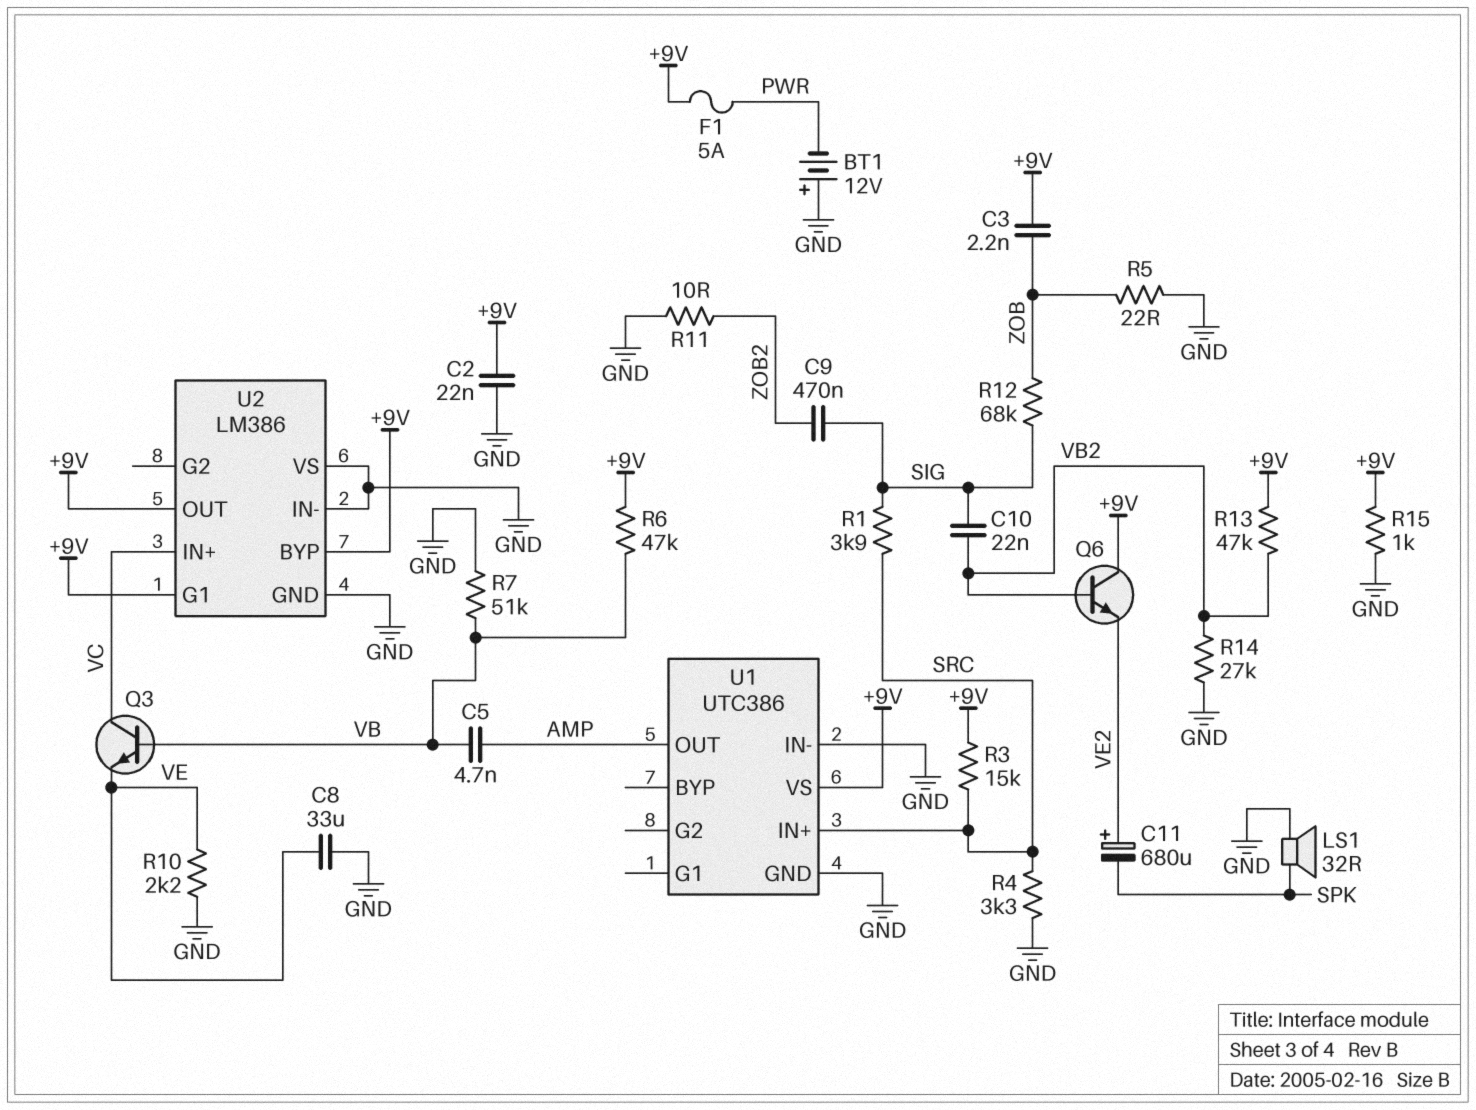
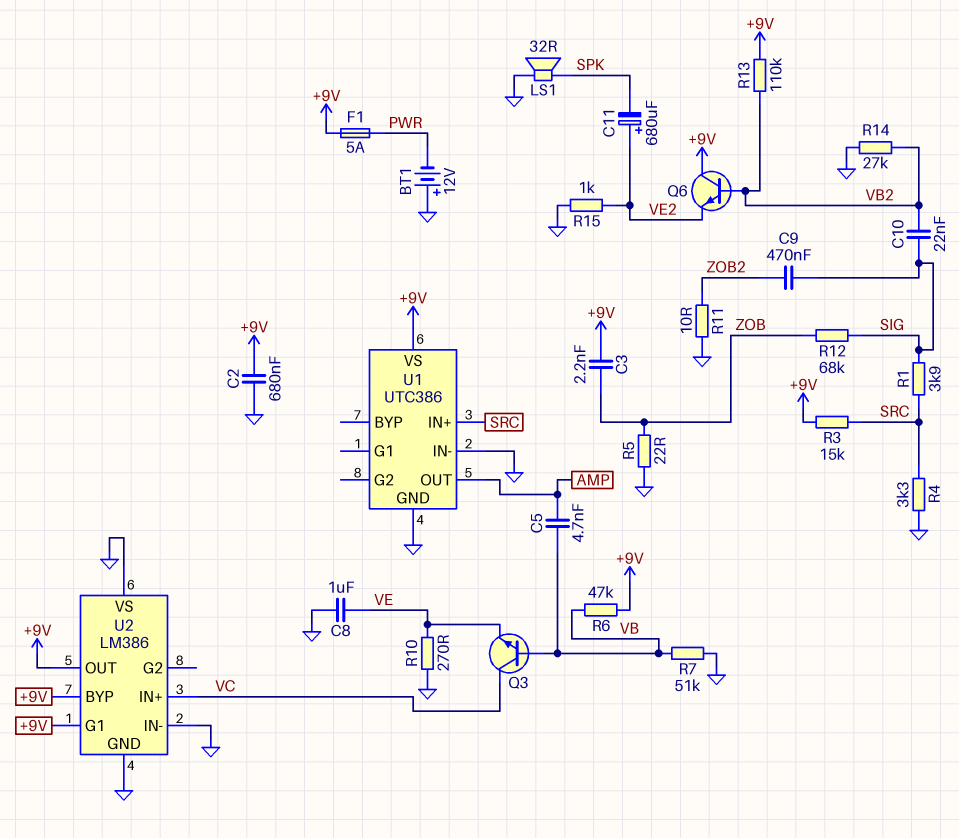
C2: 22nF (+9V, GND) -> 680nF (+9V, GND)
C8: 33uF (GND, VE) -> 1uF (GND, VE)
R10: 2.2k (GND, VE) -> 270 (GND, VE)
R13: 47k (+9V, VB2) -> 110k (+9V, VB2)
R15: 1k (+9V, GND) -> 1k (GND, VE2)

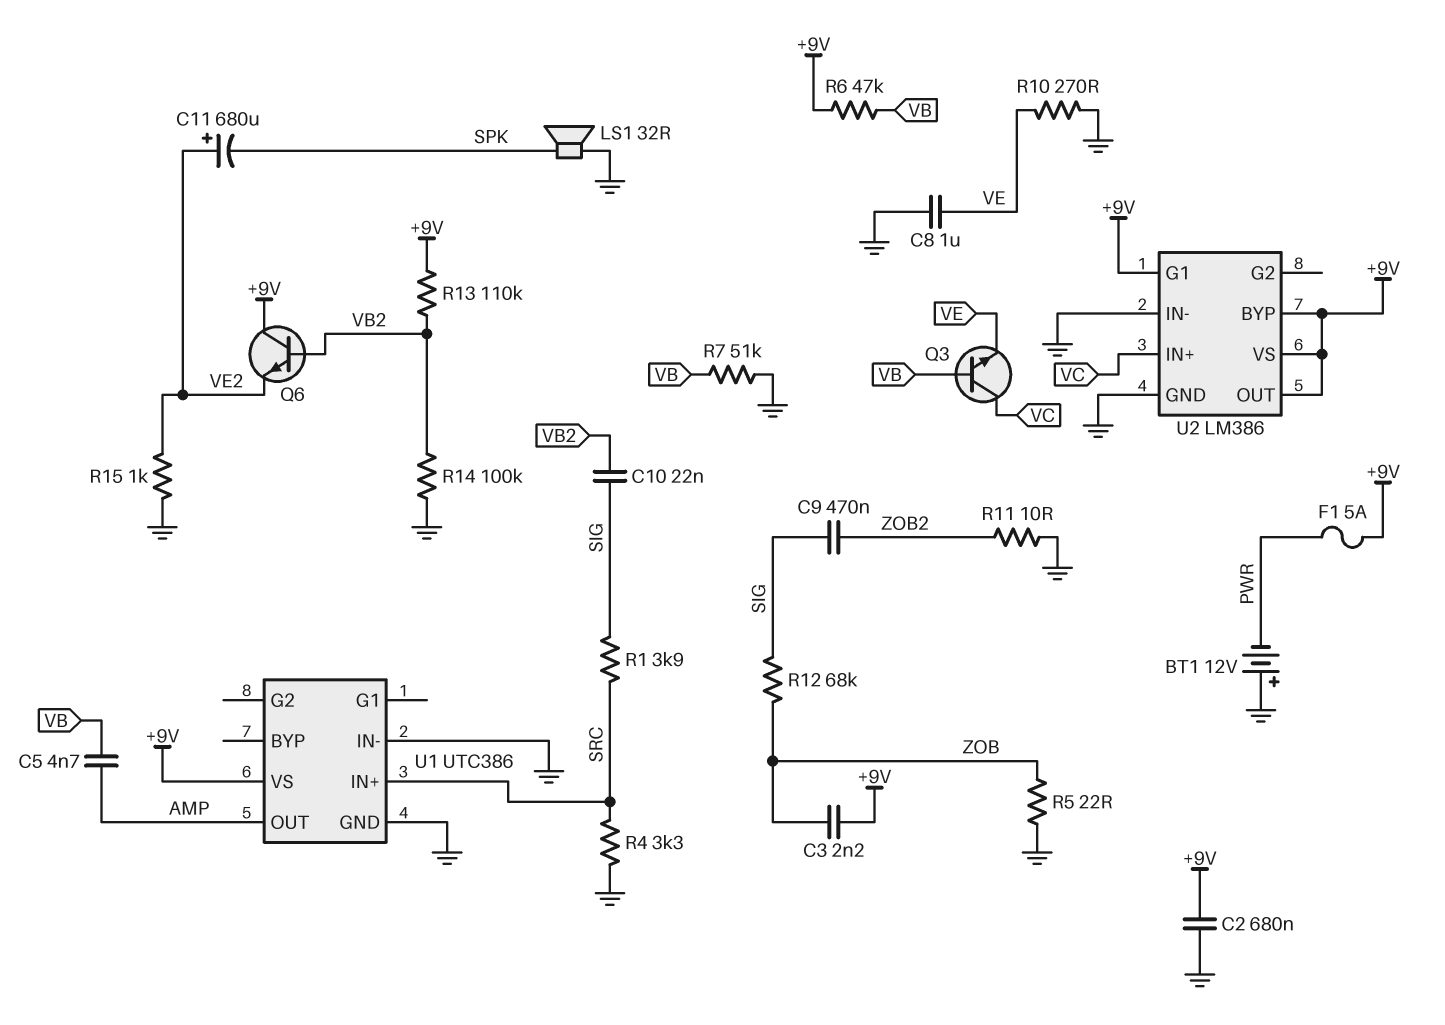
R3: 15k (+9V, SRC) -> none
R14: 27k (GND, VB2) -> 100k (GND, VB2)
U2 pin VS: GND -> +9V

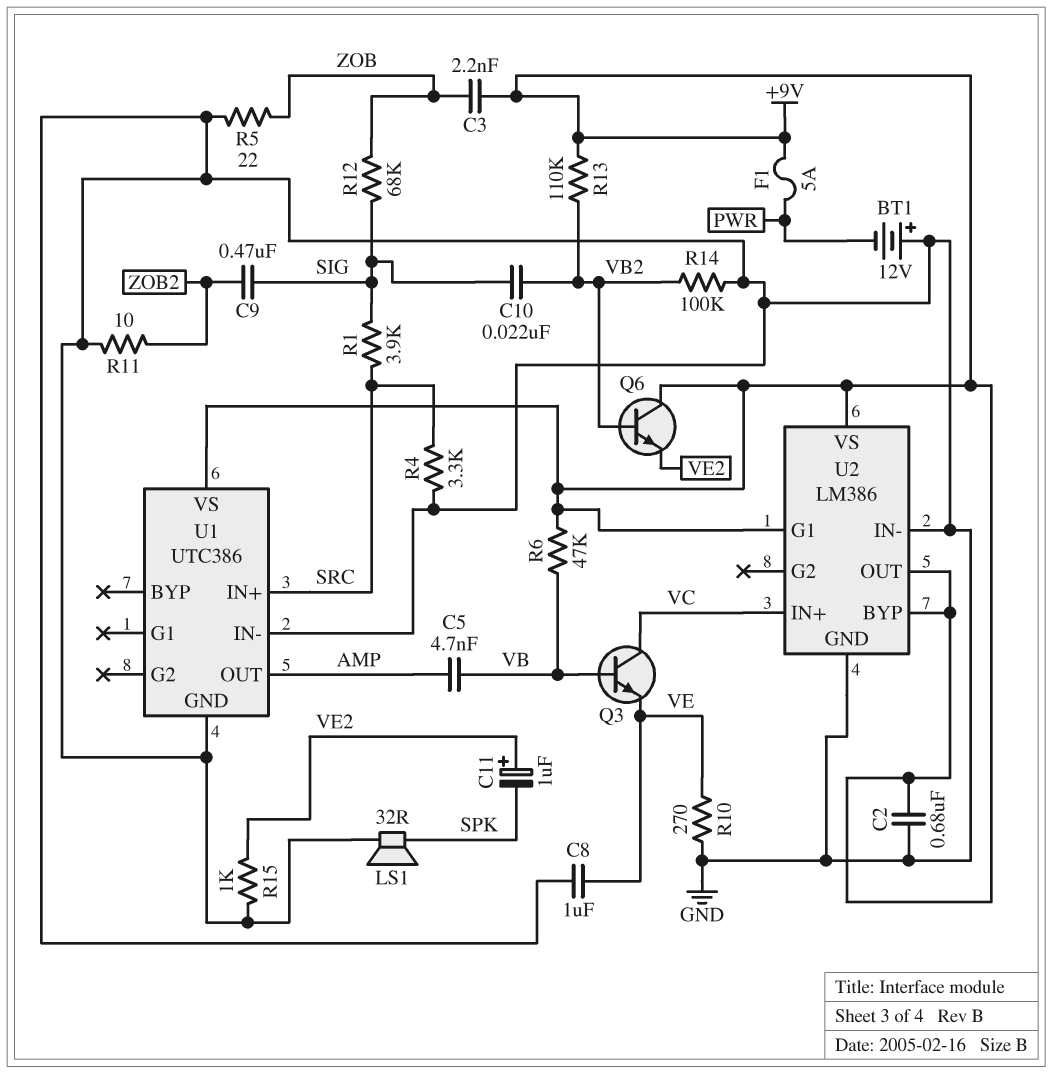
C11: 680uF (plus VE2, minus SPK) -> 1uF (plus VE2, minus SPK)
R7: 51k (GND, VB) -> none

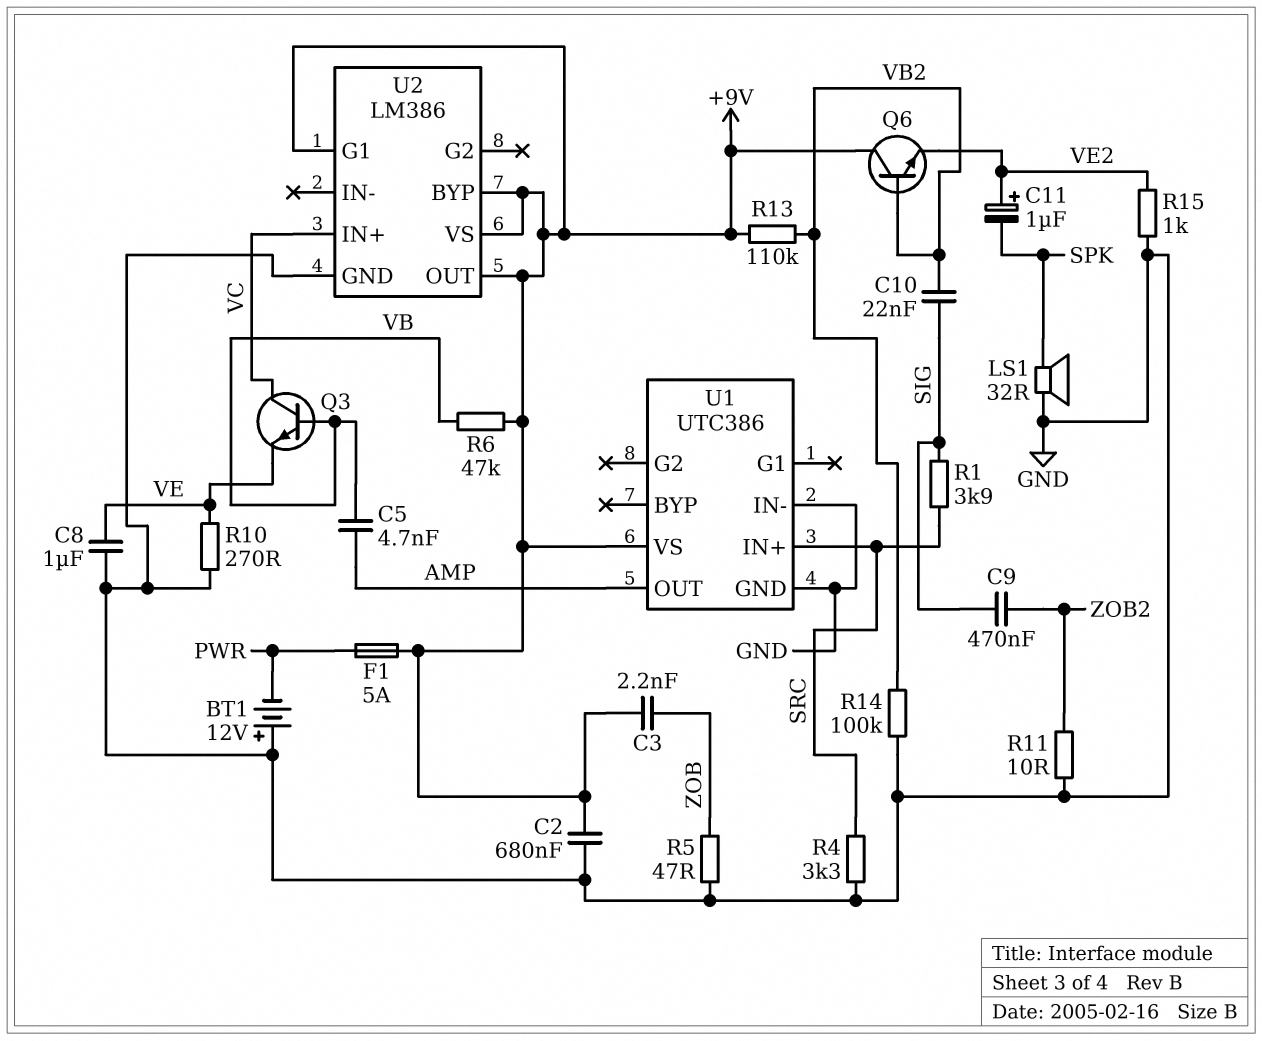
R5: 22 (GND, ZOB) -> 47 (GND, ZOB)
R12: 68k (SIG, ZOB) -> none
U2 pin IN-: GND -> none

